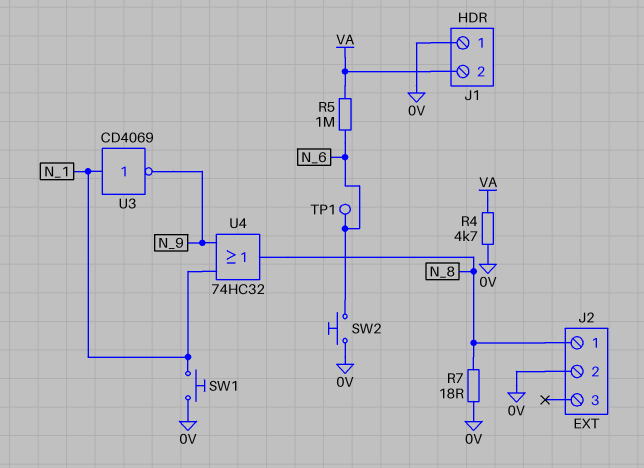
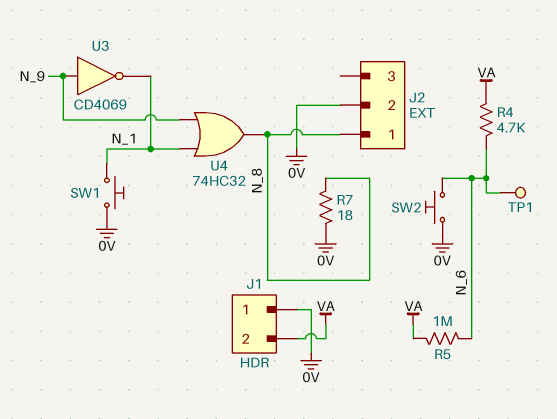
R4: 4.7k (0V, VA) -> 4.7k (N_6, VA)
U3: NOT CD4069 (in N_1, out N_9) -> NOT CD4069 (in N_9, out N_1)

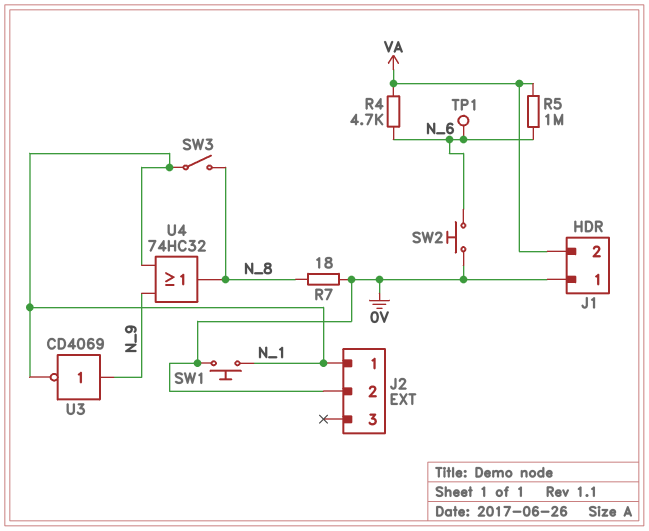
J2 pin 1: N_8 -> N_1
SW3: none -> switch (N_1, N_8)

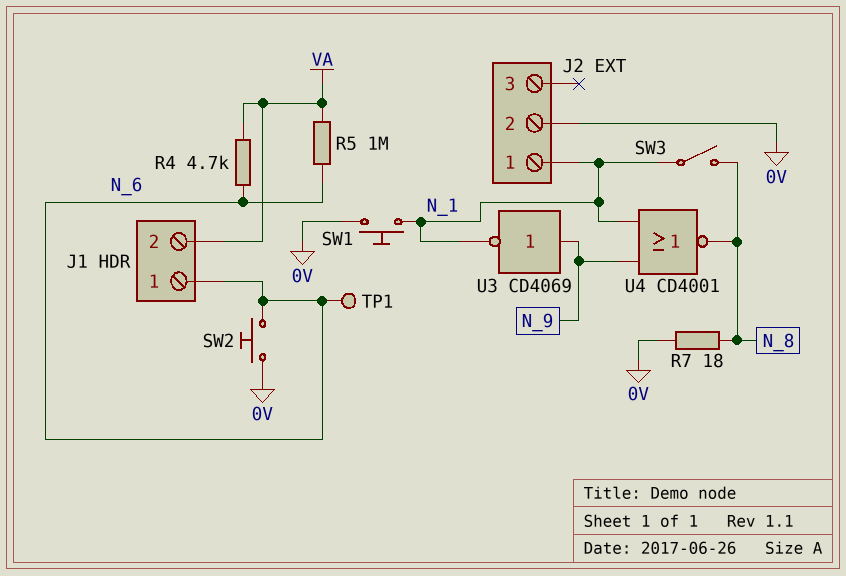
J1 pin 1: 0V -> N_6
U4: OR 74HC32 (in N_1, in N_9, out N_8) -> NOR CD4001 (in N_1, in N_9, out N_8)

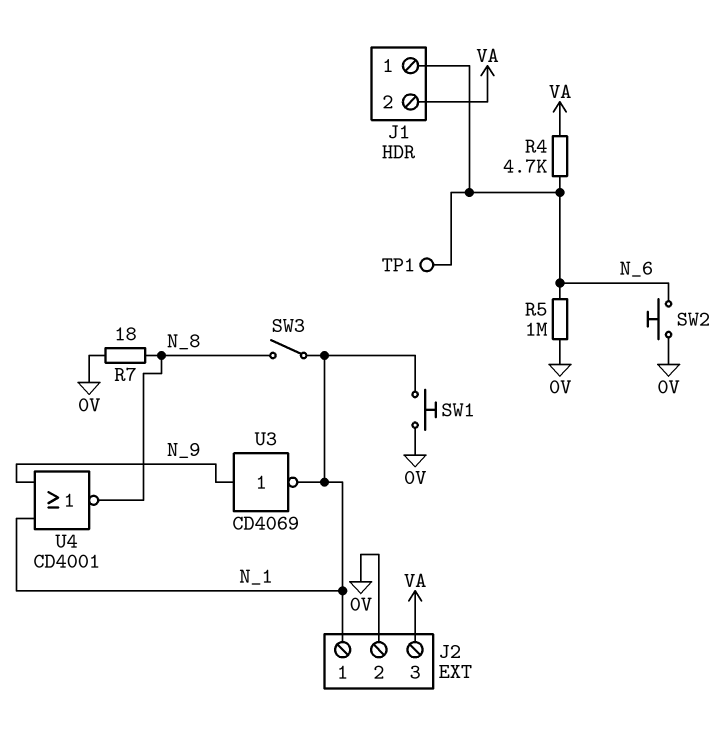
J2 pin 3: none -> VA
R5: 1M (N_6, VA) -> 1M (0V, N_6)

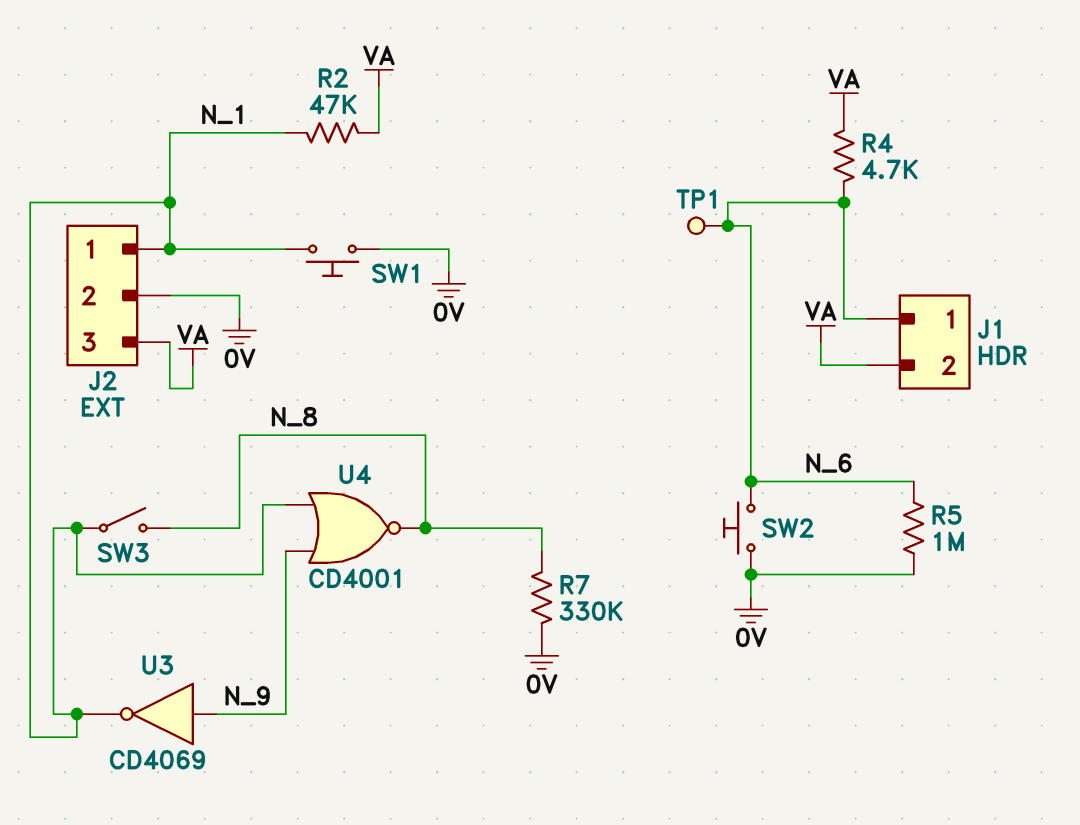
R2: none -> 47k (N_1, VA)
R7: 18 (0V, N_8) -> 330k (0V, N_8)

